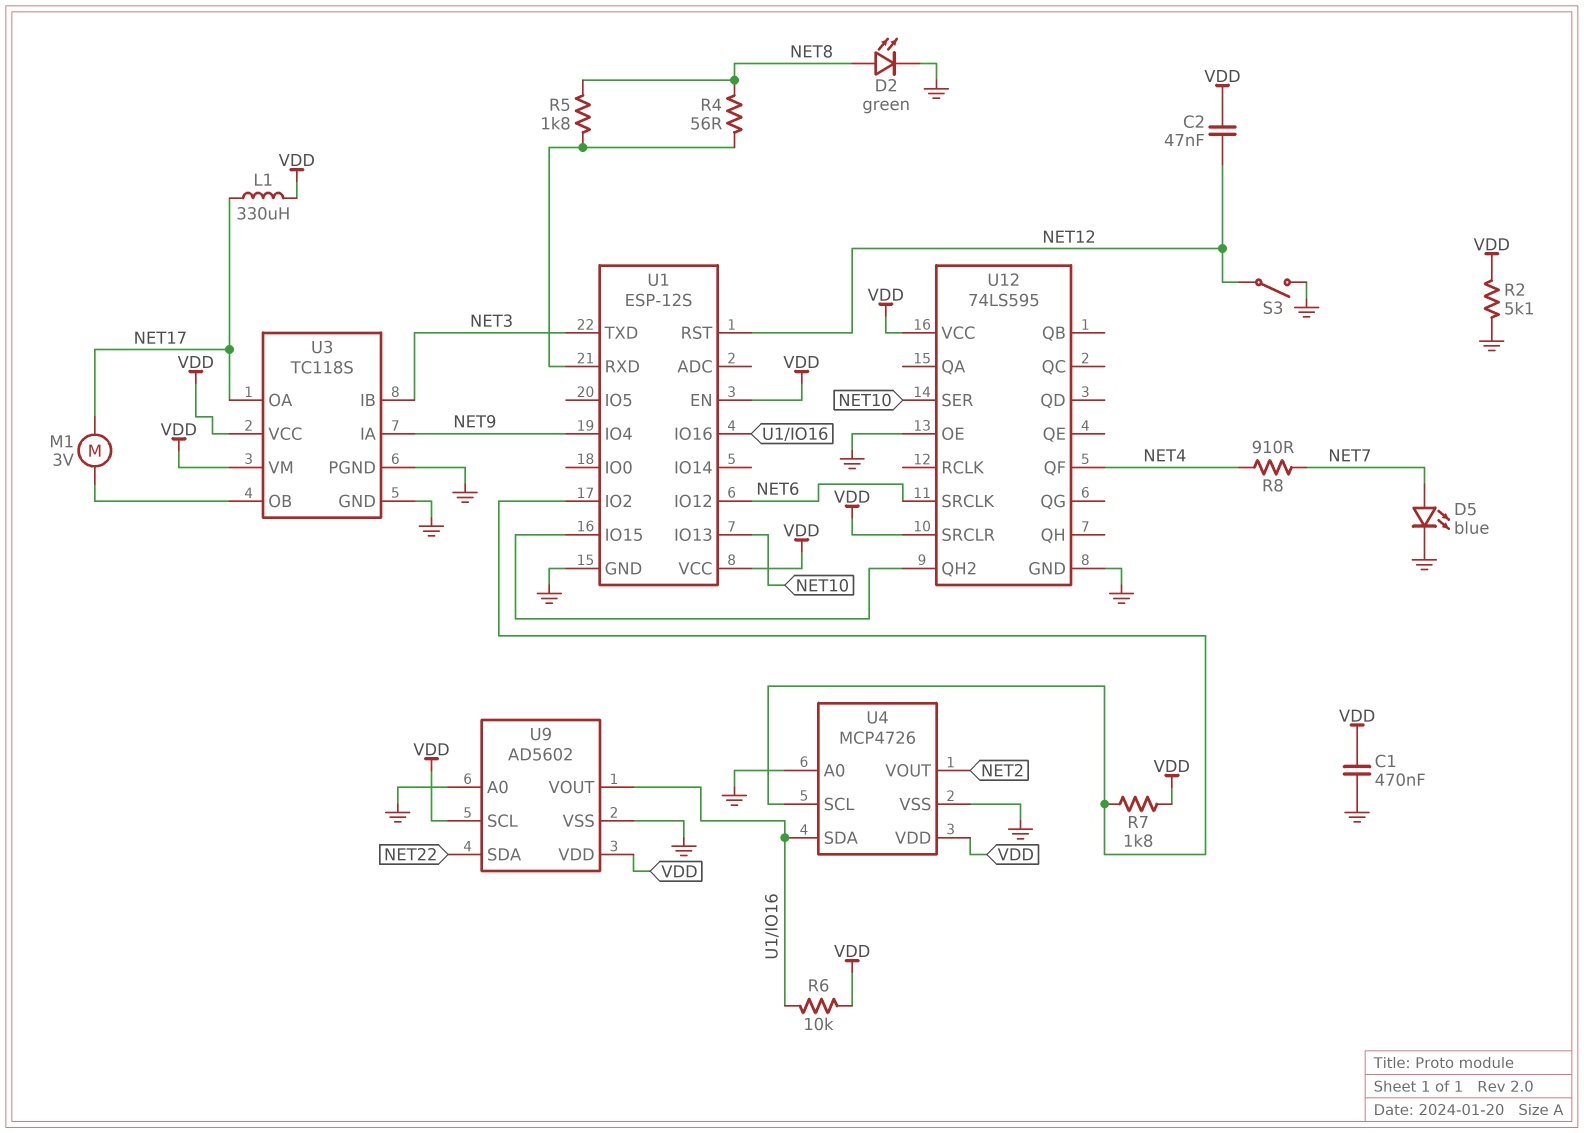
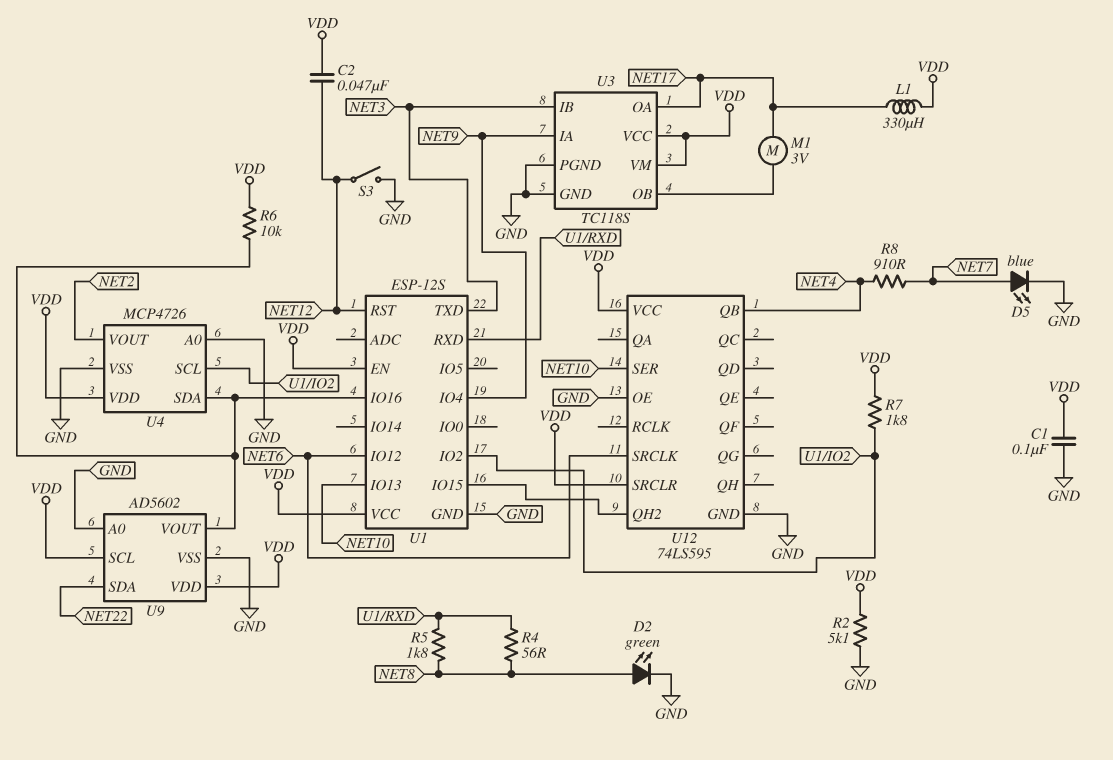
C1: 470nF (GND, VDD) -> 100nF (GND, VDD)
U12 pin QB: none -> NET4
U12 pin QF: NET4 -> none

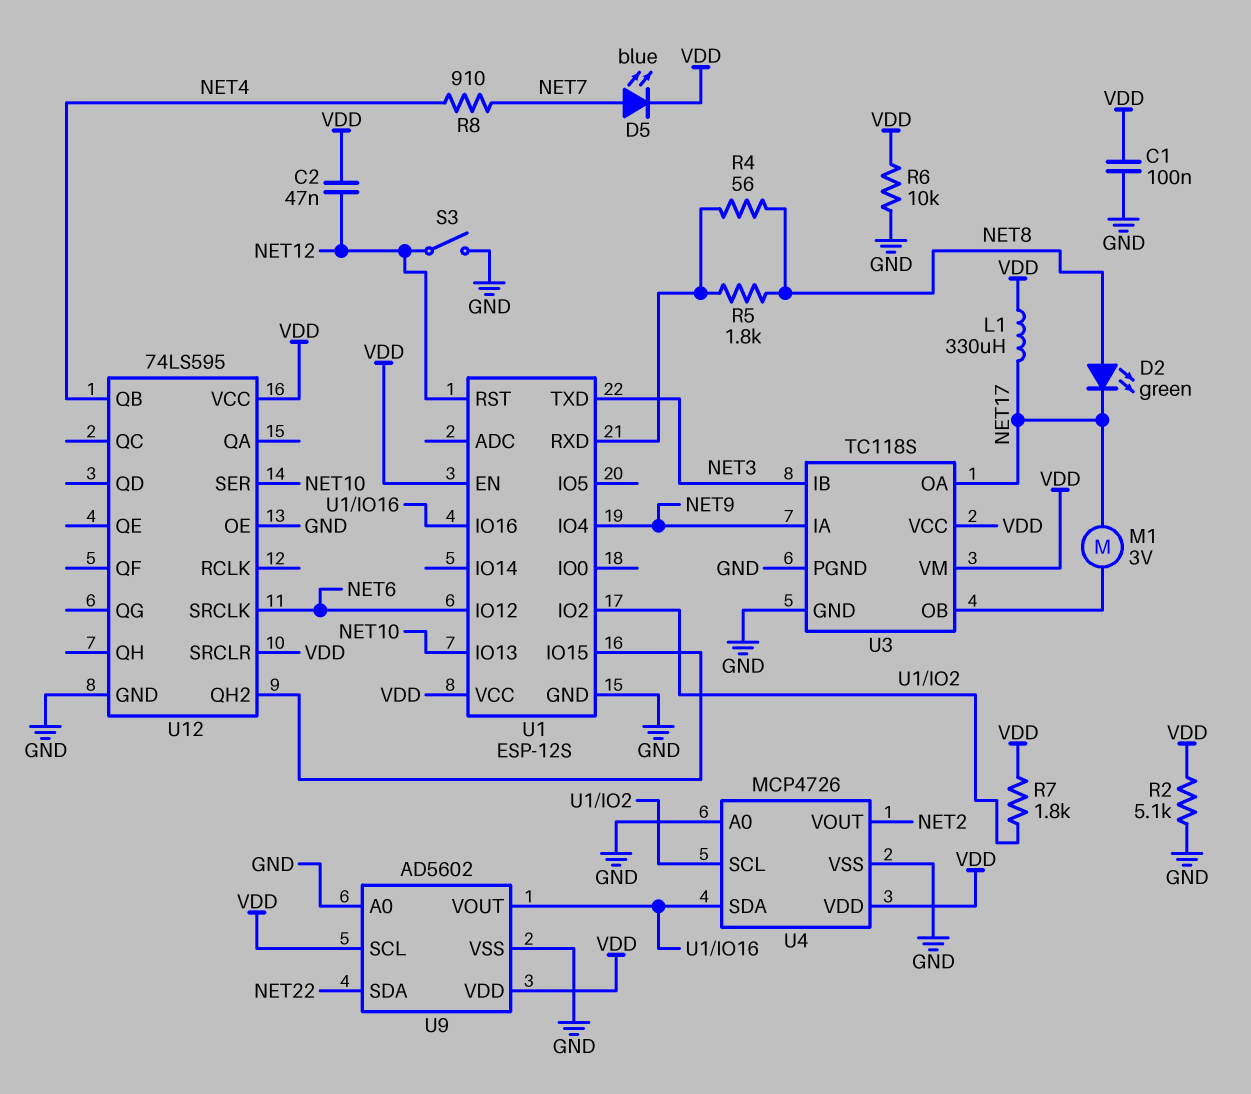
D2: LED green (A NET8, K GND) -> LED green (A NET8, K NET17)
D5: LED blue (A NET7, K GND) -> LED blue (A NET7, K VDD)
R6: 10k (U1/IO16, VDD) -> 10k (GND, VDD)

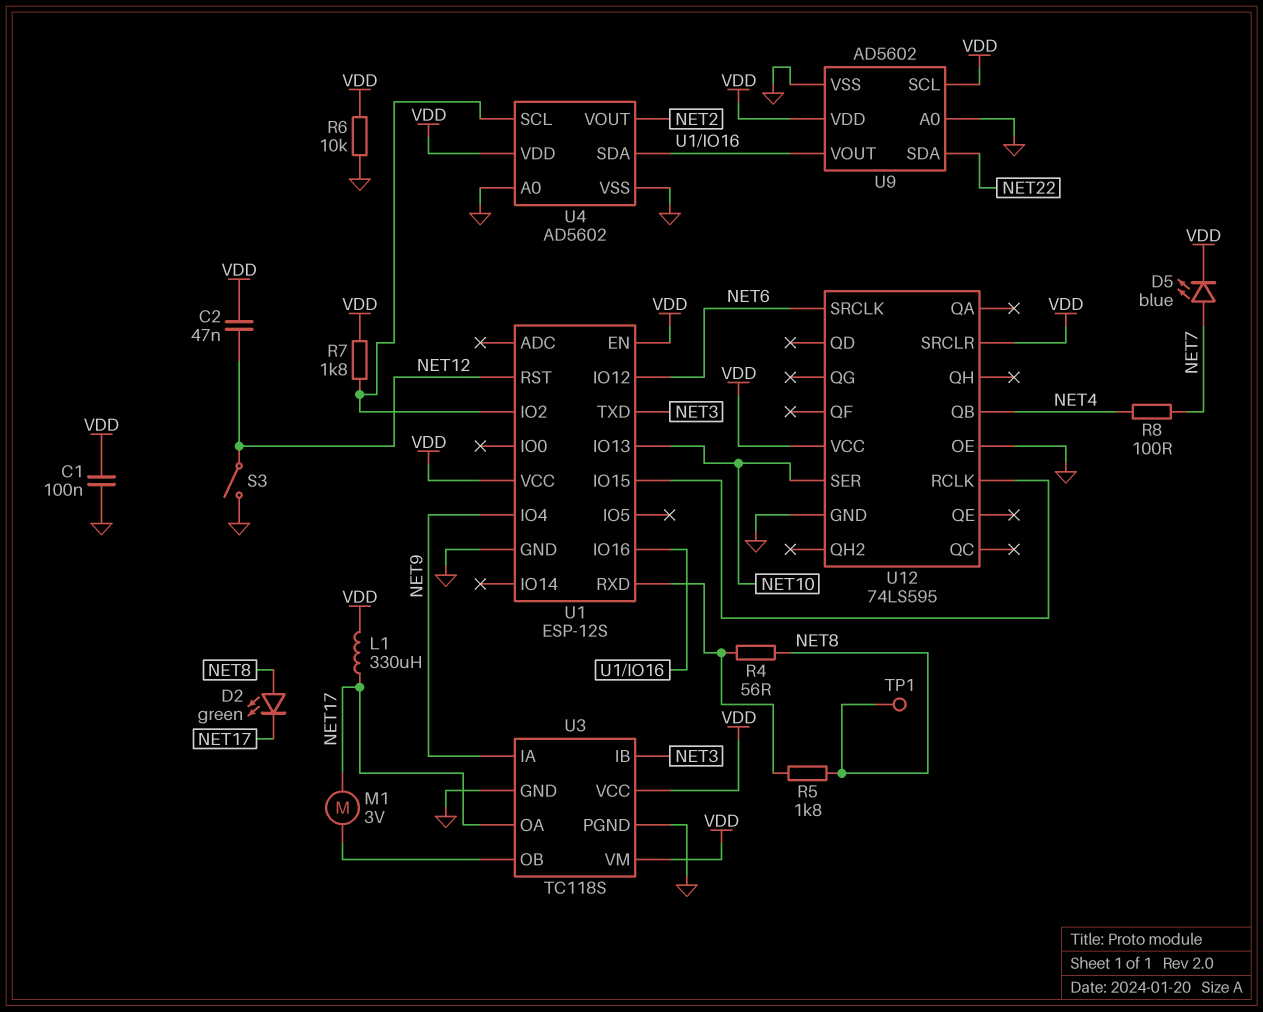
R2: 5.1k (GND, VDD) -> none
R8: 910 (NET4, NET7) -> 100 (NET4, NET7)
TP1: none -> test point (NET8)
U4: MCP4726 -> AD5602
U12 pin QH2: U1/IO15 -> none
U12 pin RCLK: none -> U1/IO15

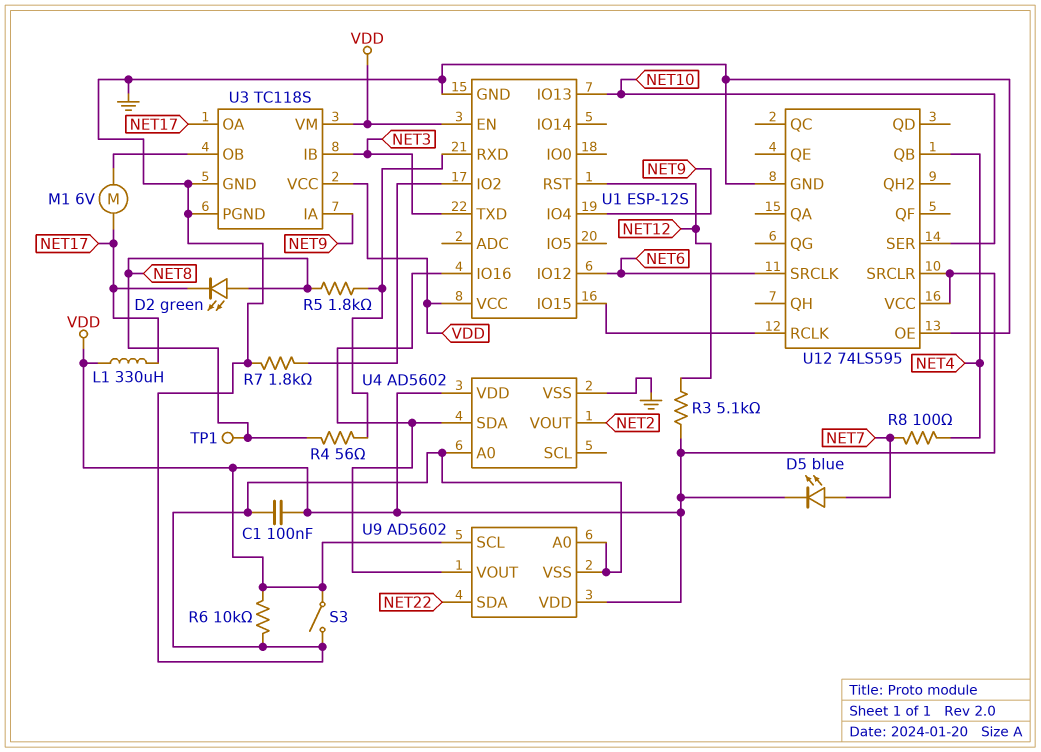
C2: 47nF (NET12, VDD) -> none
M1: motor 3V (NET17, U3/OB) -> motor 6V (NET17, U3/OB)
R3: none -> 5.1k (NET12, VDD)
R7: 1.8k (U1/IO2, VDD) -> 1.8k (GND, U1/IO2)
S3: switch (GND, NET12) -> switch (GND, VDD)
U4 pin SCL: U1/IO2 -> none

